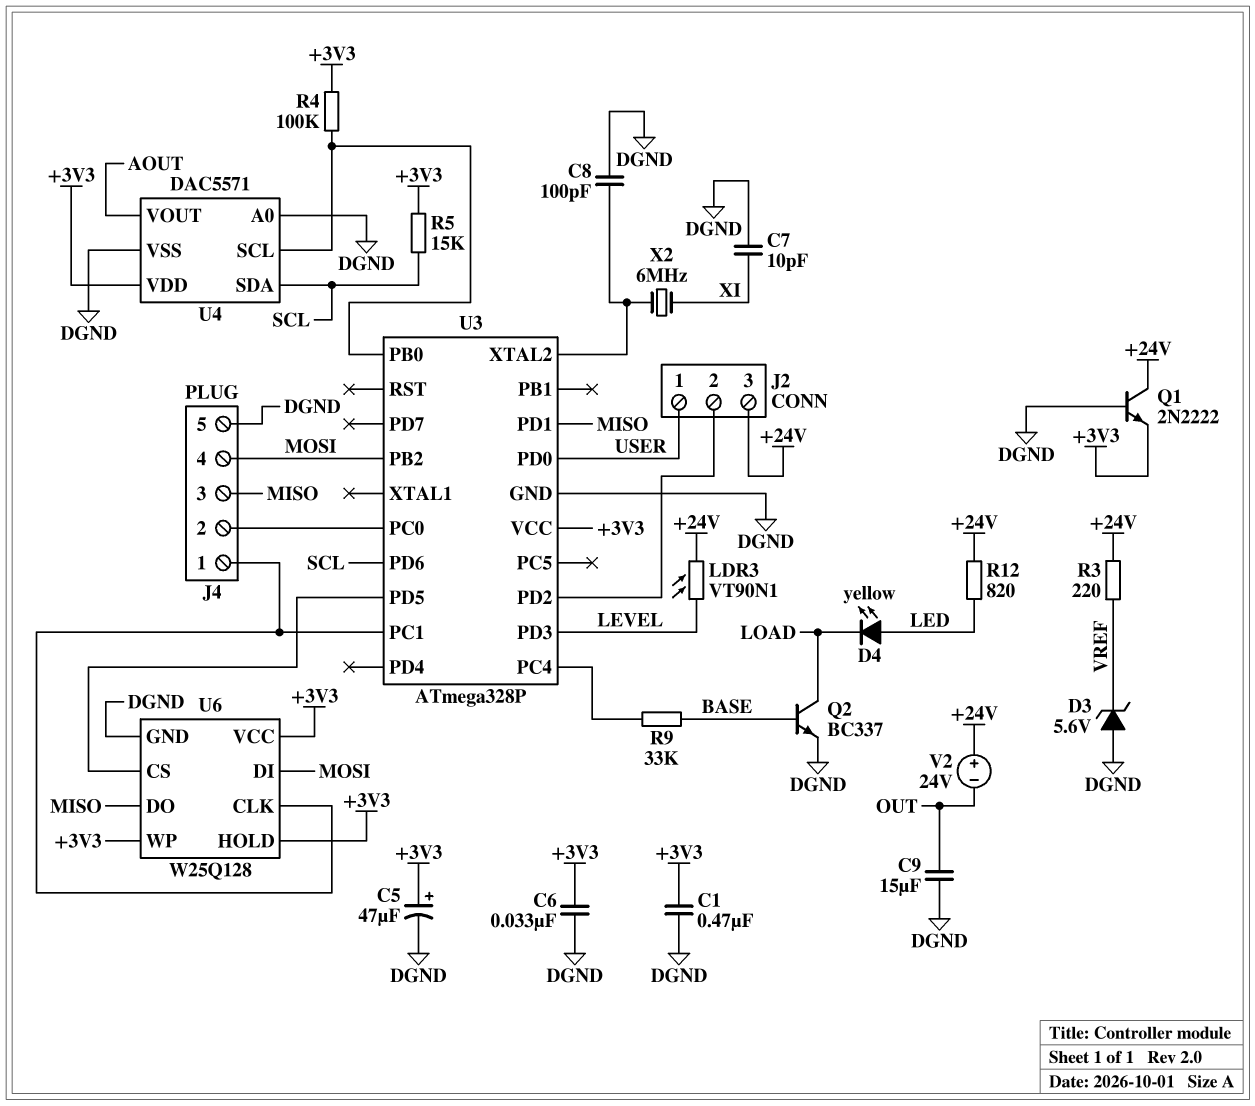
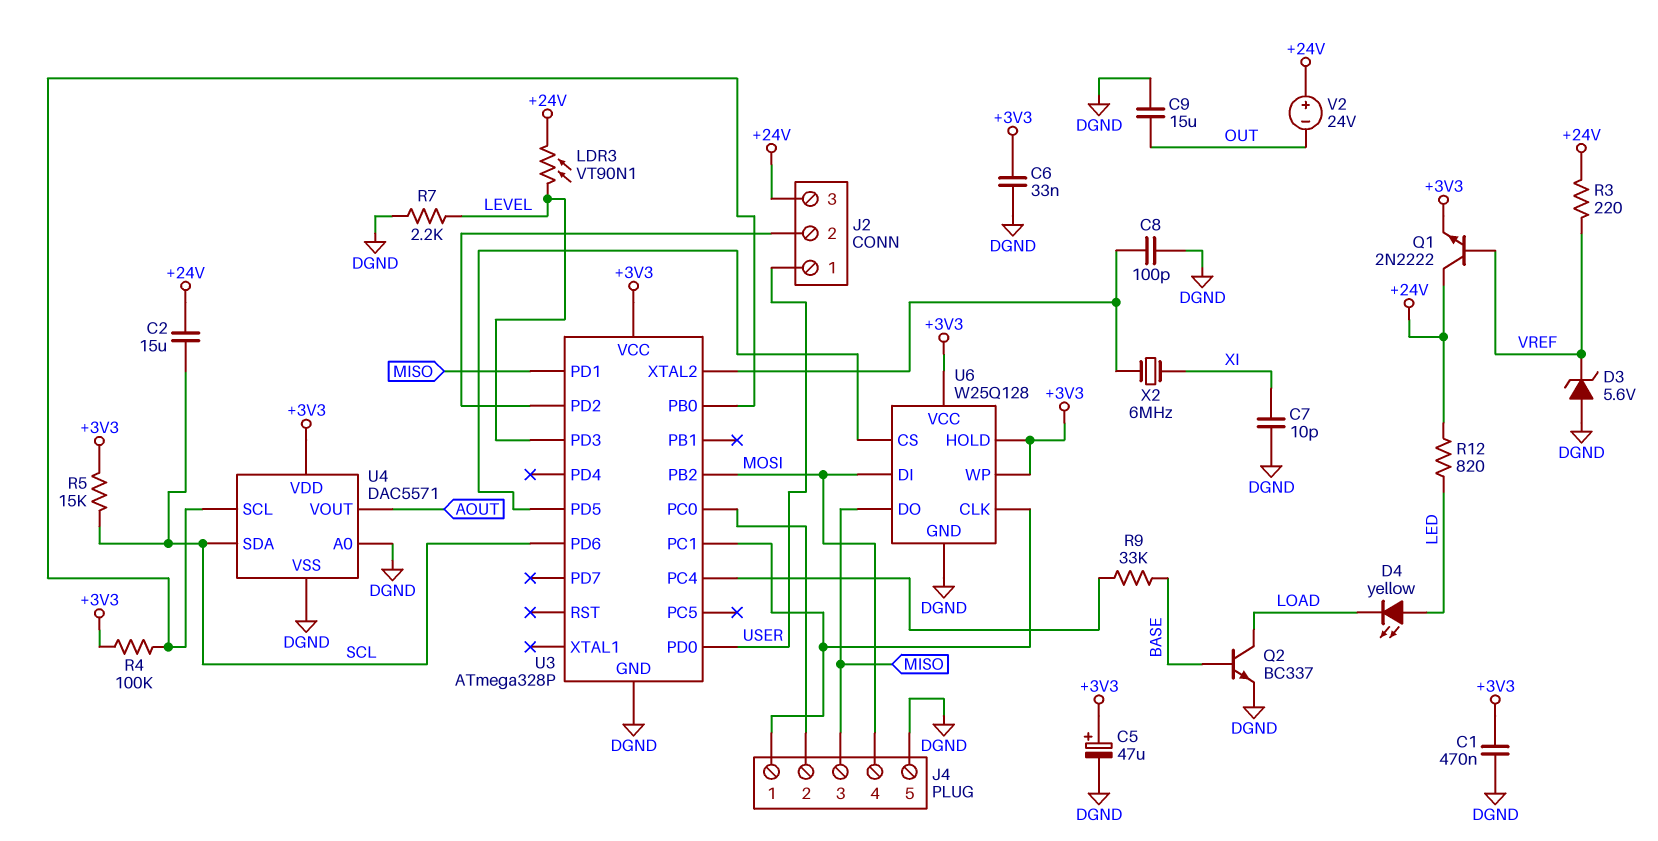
C2: none -> 15uF (+24V, SCL)
Q1: NPN 2N2222 (B DGND, C +24V, E +3V3) -> NPN 2N2222 (B VREF, C +24V, E +3V3)
R7: none -> 2.2k (DGND, LEVEL)

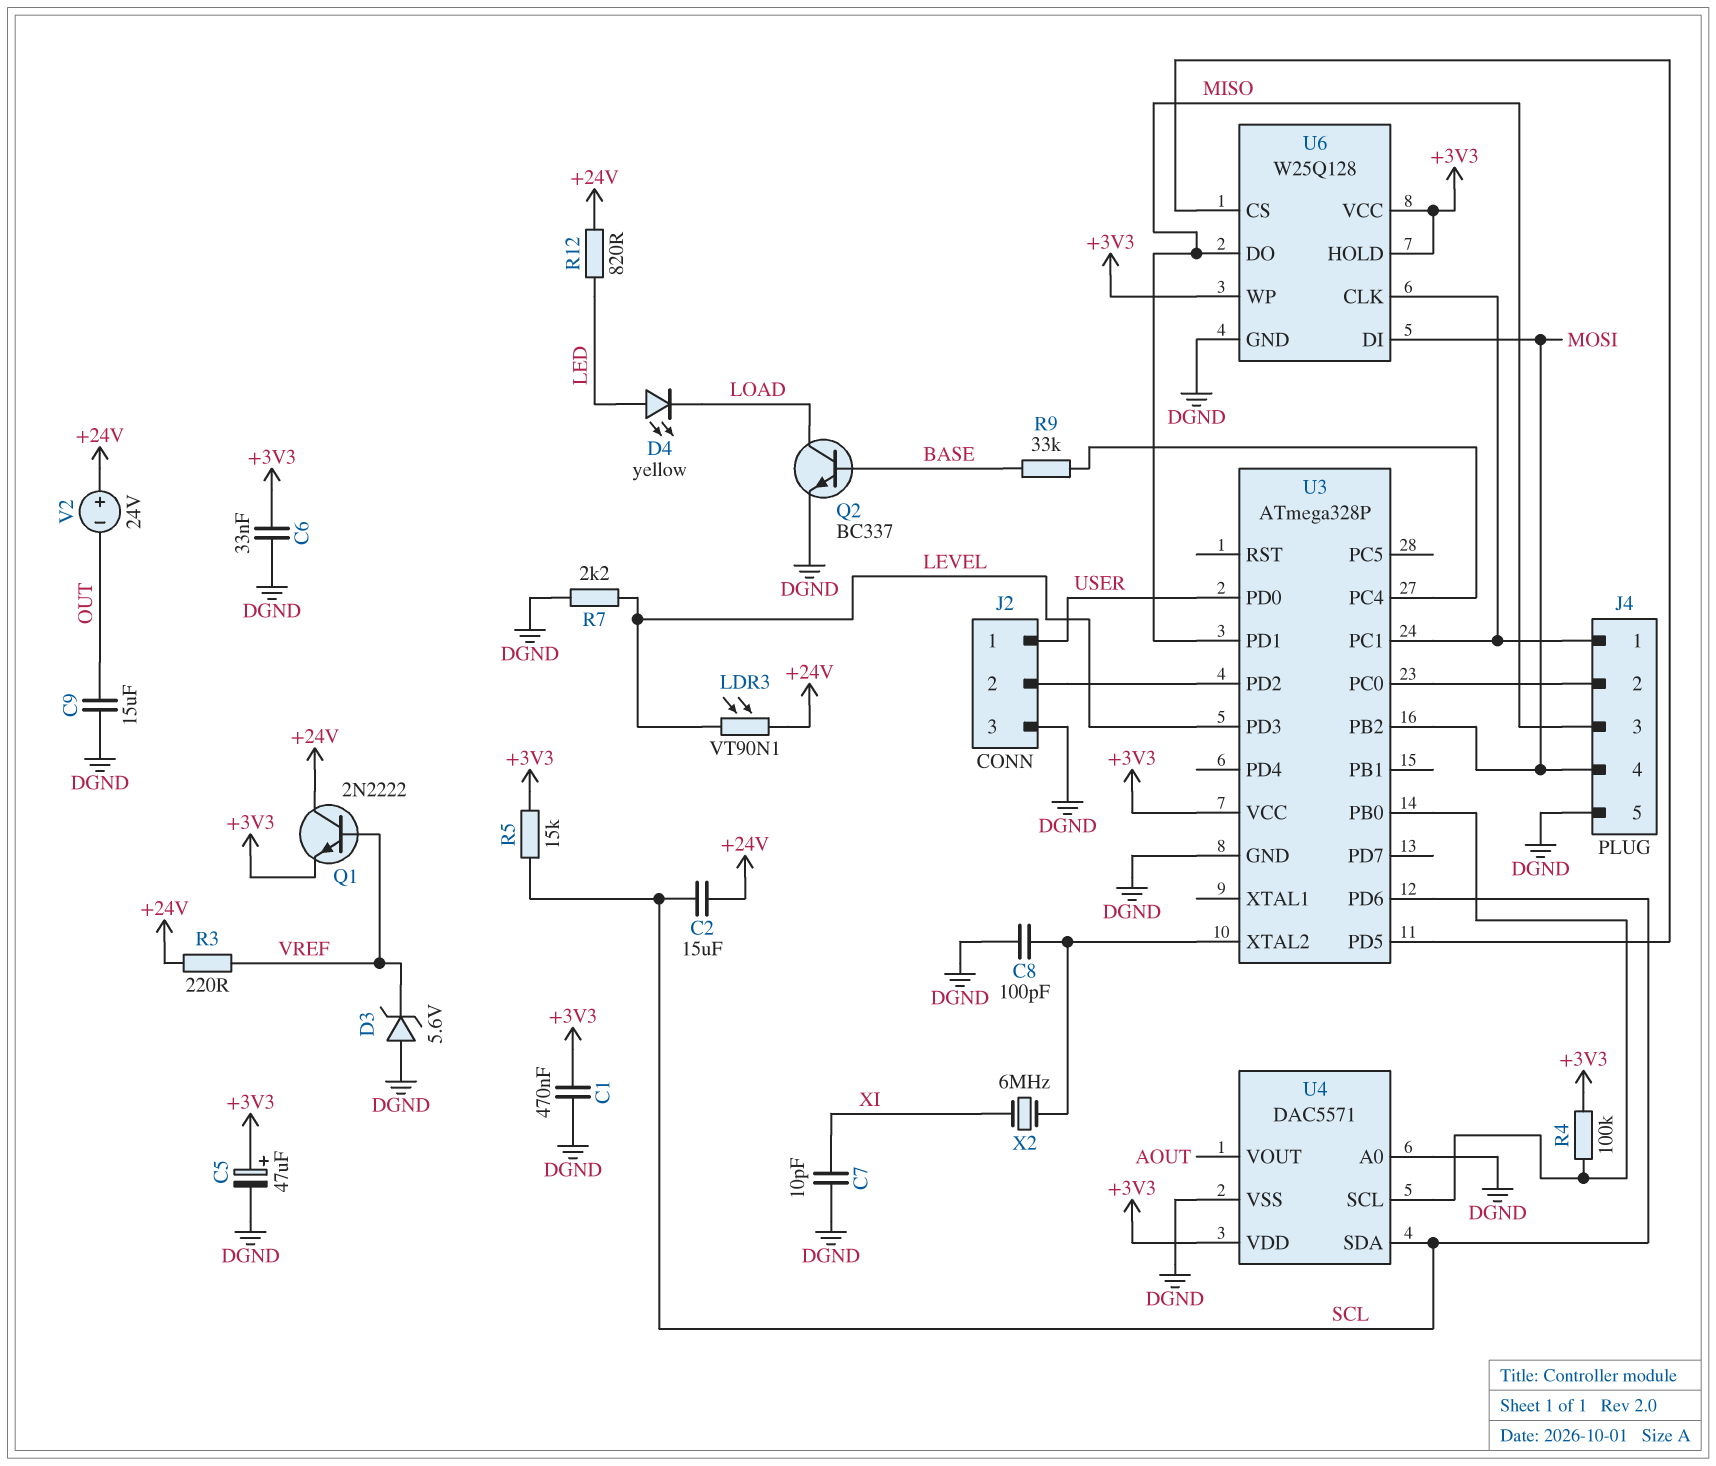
J2 pin 3: +24V -> DGND

